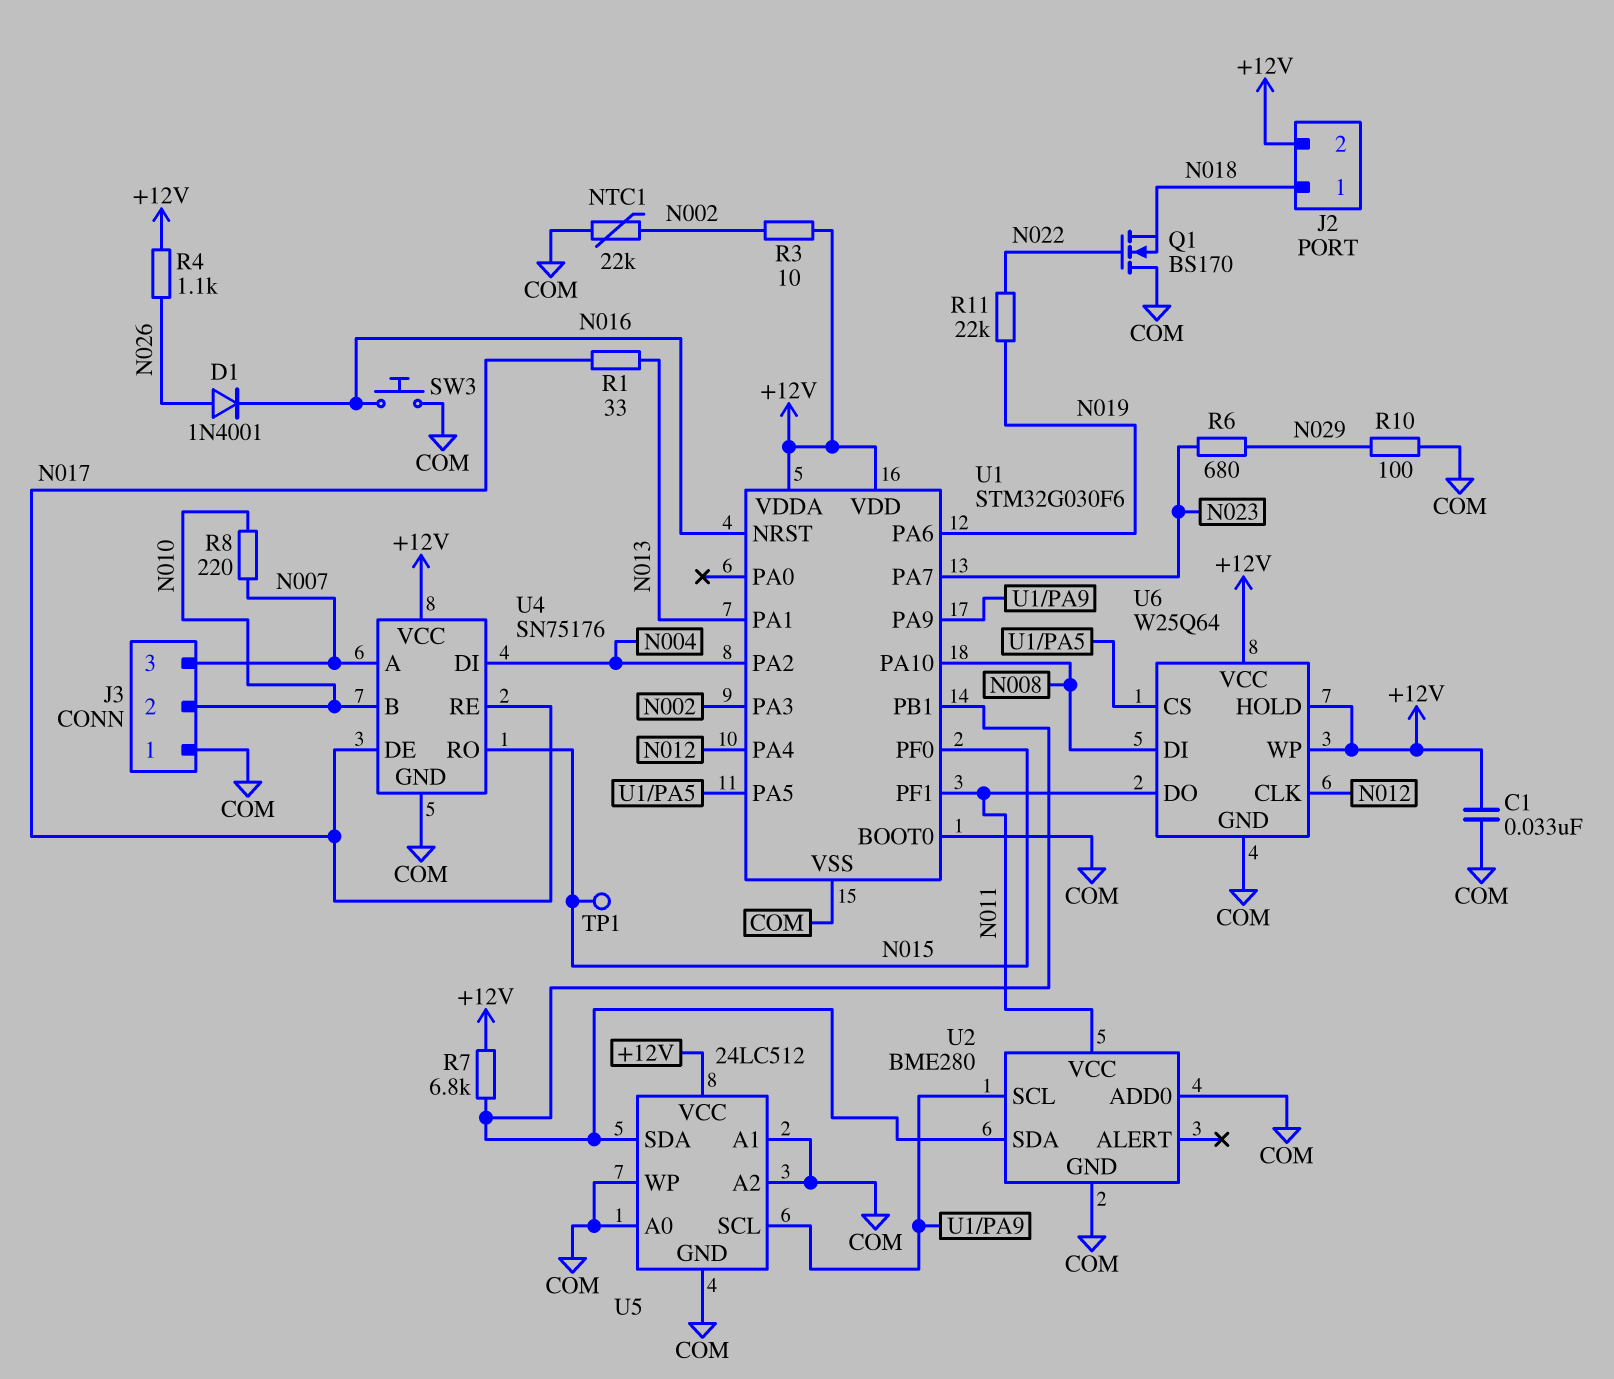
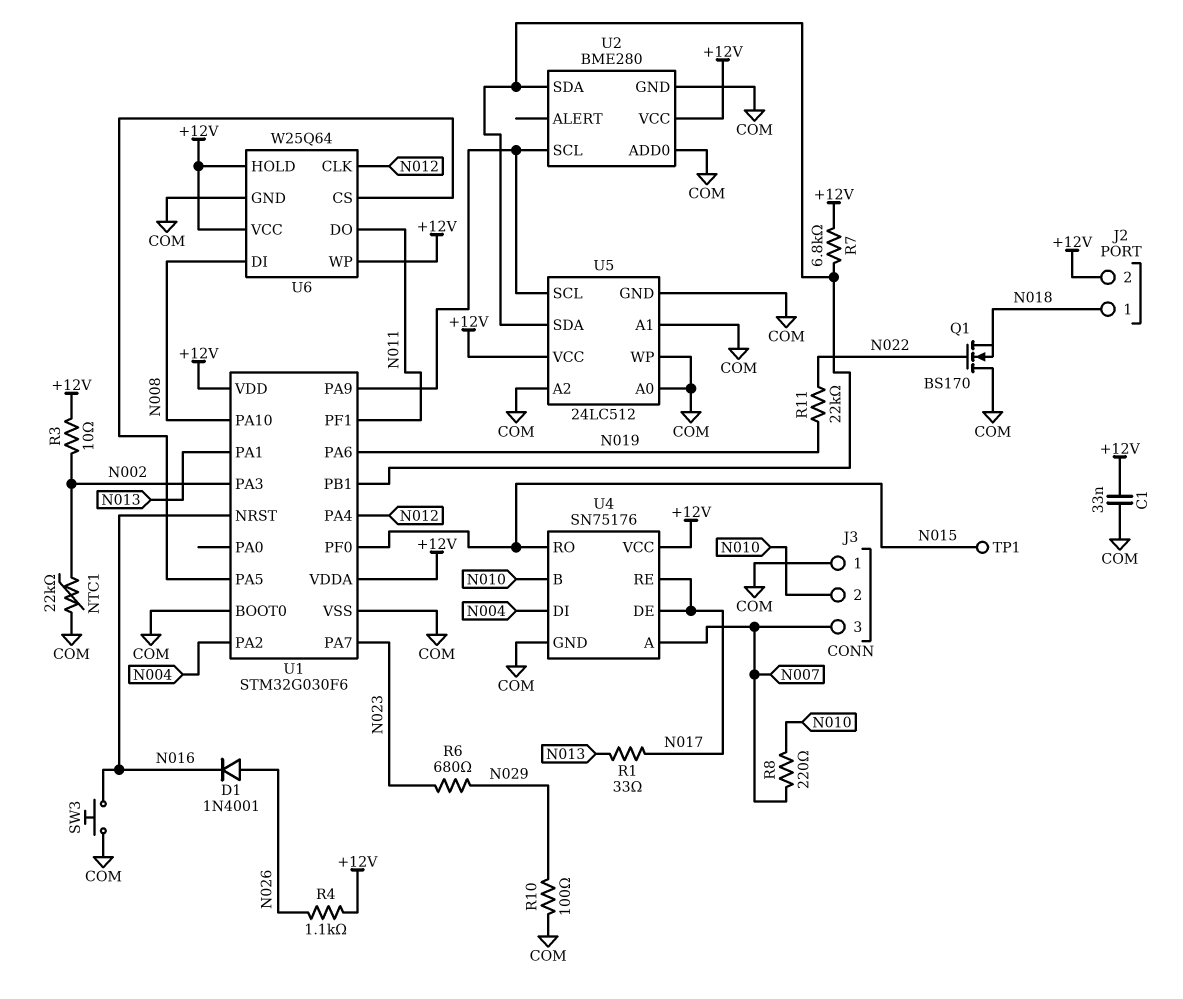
U2 pin VCC: N011 -> +12V

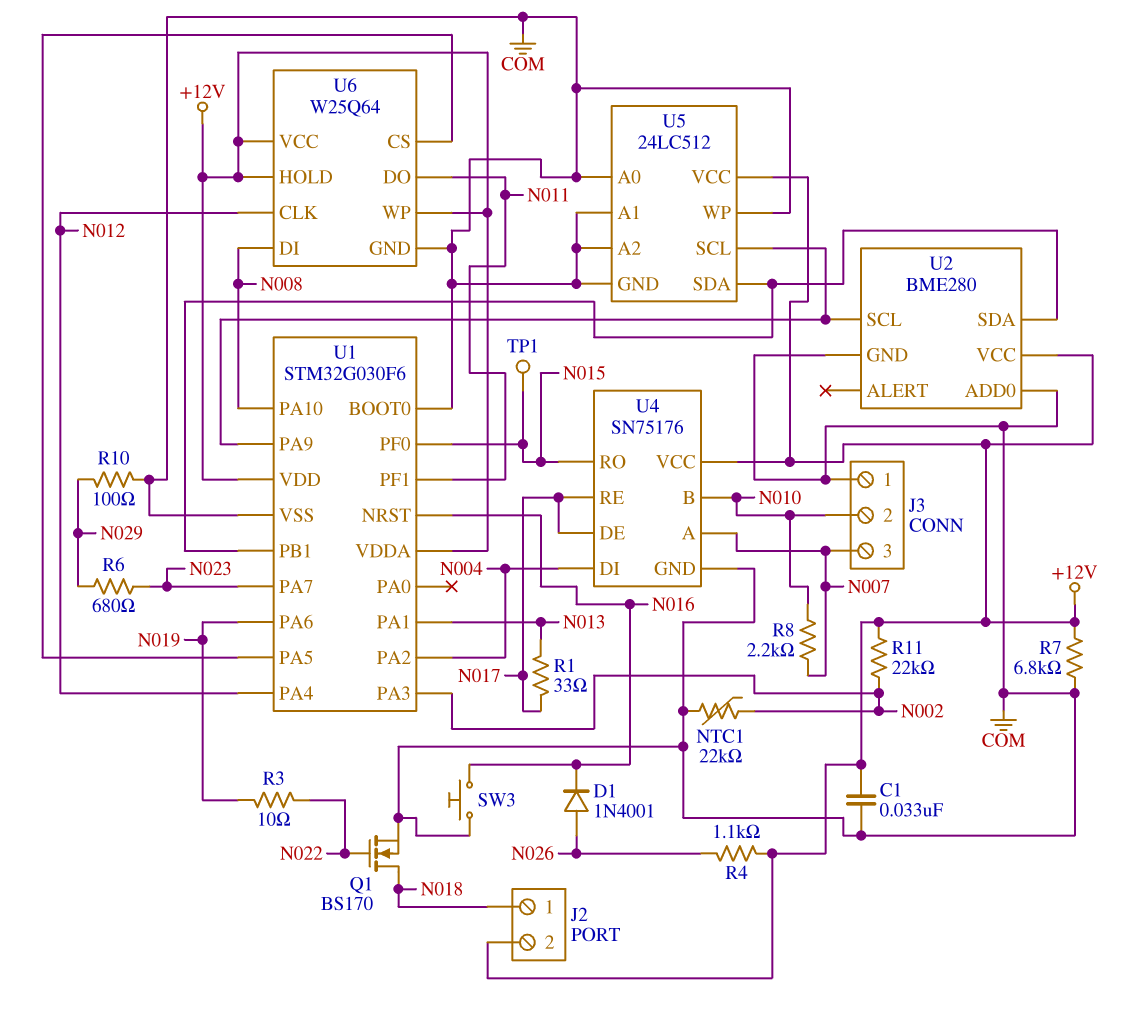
Q1: NMOS BS170 (G N022, D COM, S N018) -> NMOS BS170 (G N022, D N018, S COM)
R3: 10 (+12V, N002) -> 10 (N019, N022)
R7: 6.8k (+12V, U1/PB1) -> 6.8k (+12V, COM)
R8: 220 (N007, N010) -> 2.2k (N007, N010)
R11: 22k (N019, N022) -> 22k (+12V, N002)

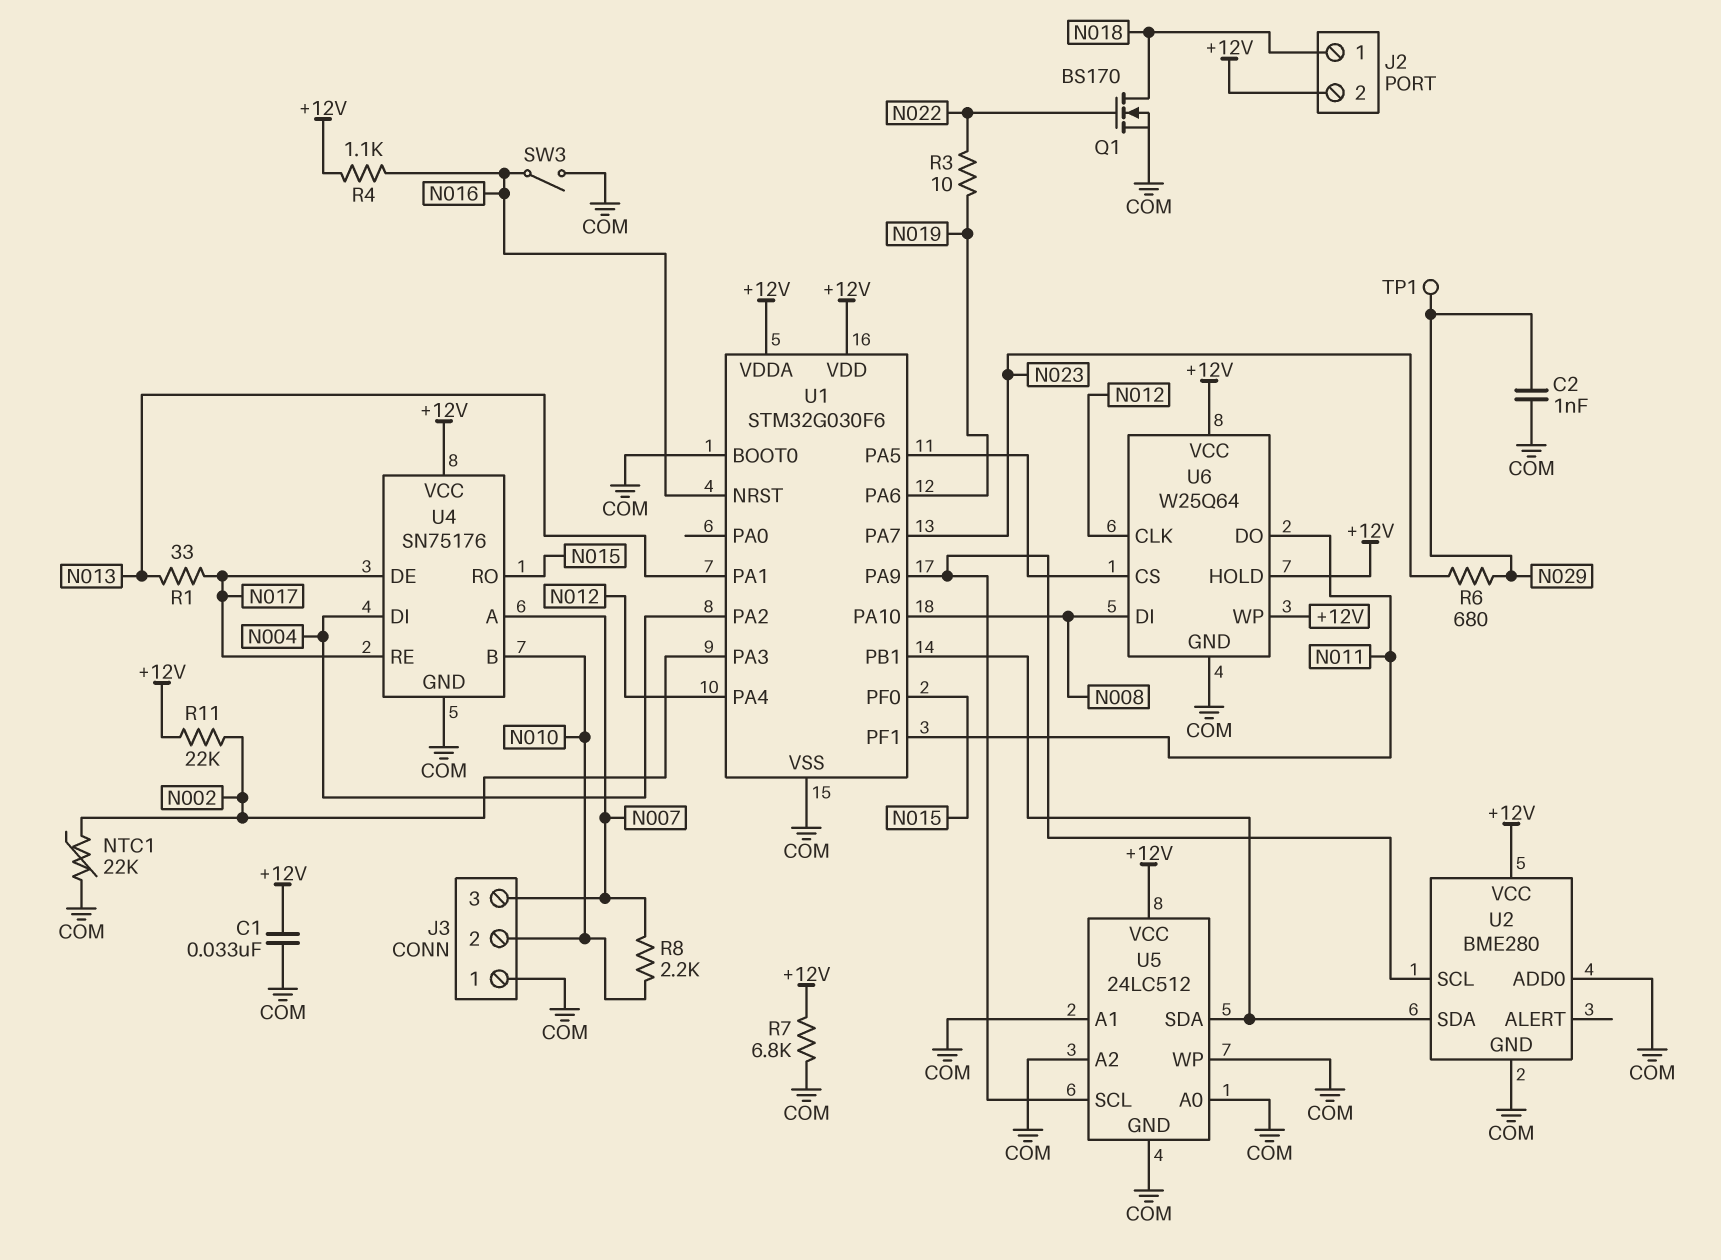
C2: none -> 1nF (COM, N029)
D1: diode 1N4001 (A N026, K N016) -> none
R4: 1.1k (+12V, N026) -> 1.1k (+12V, N016)
R10: 100 (COM, N029) -> none
SW3: button (COM, N016) -> switch (COM, N016)
TP1: test point (N015) -> test point (N029)

